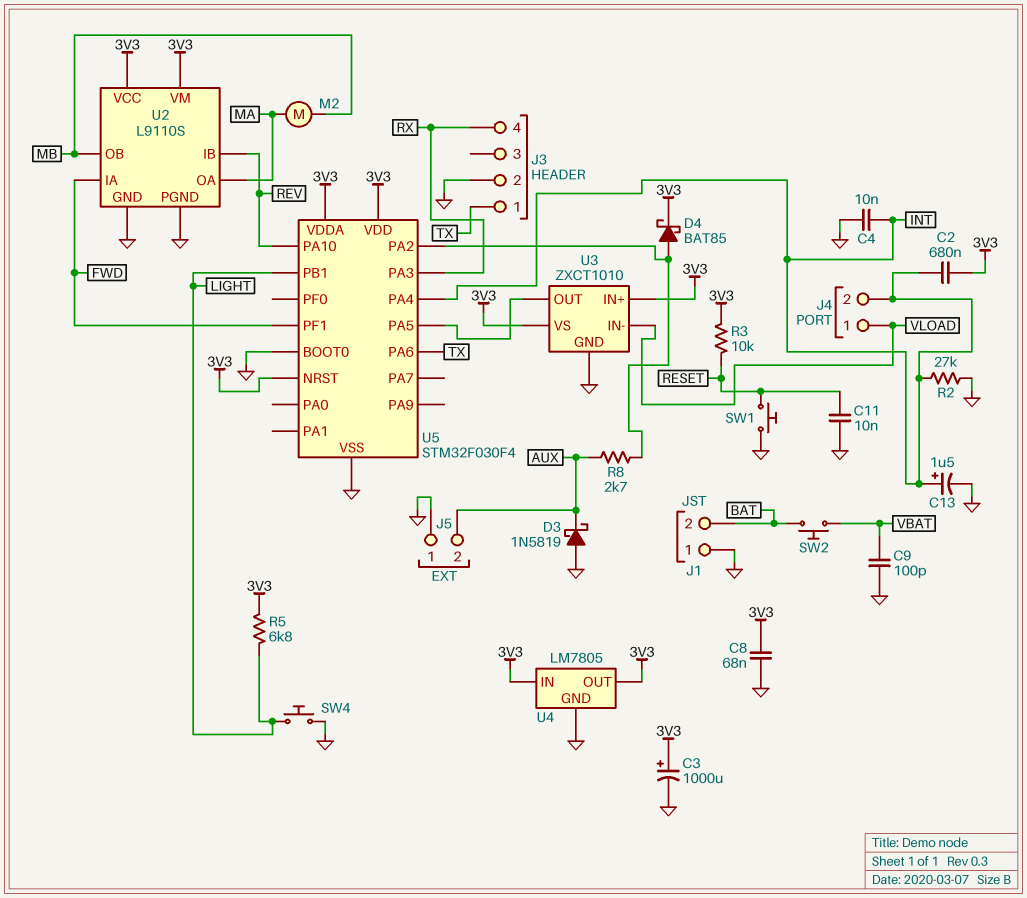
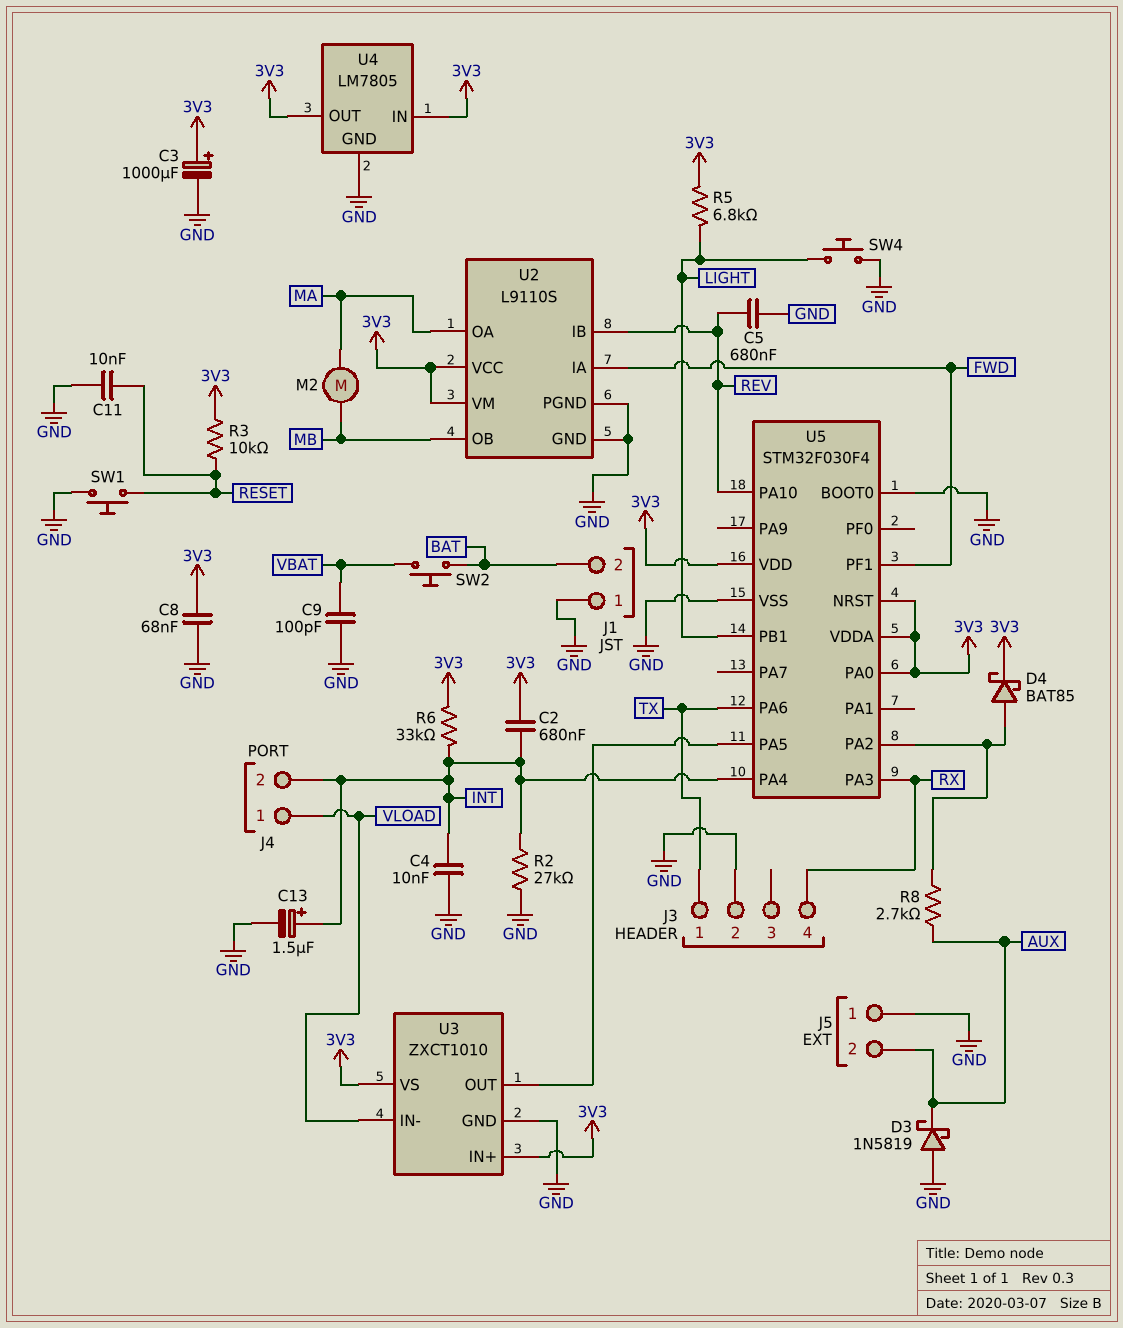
C5: none -> 680nF (GND, REV)
R6: none -> 33k (3V3, INT)
U5 pin PA0: none -> 3V3

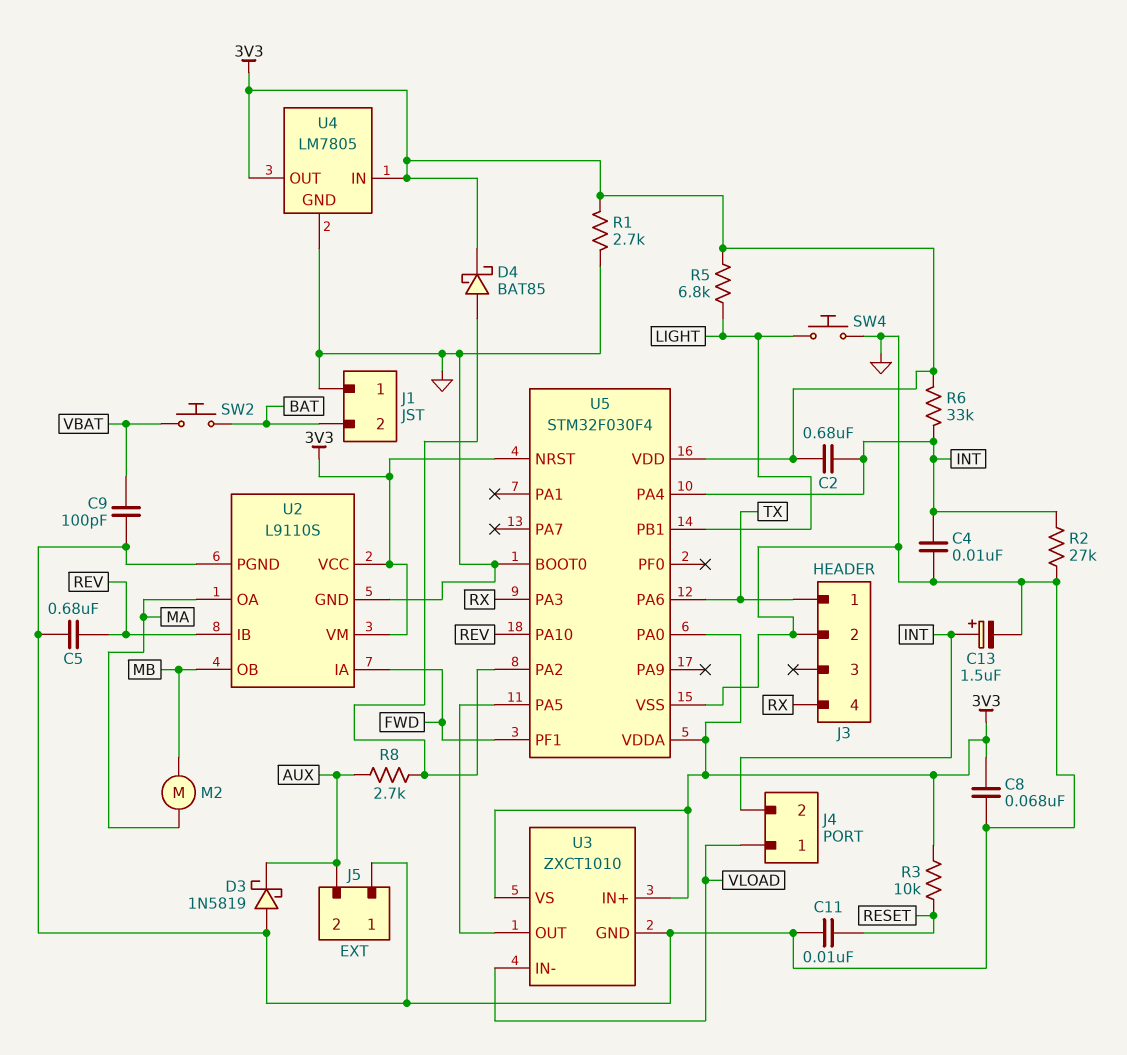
C3: 1000uF (plus 3V3, minus GND) -> none
R1: none -> 2.7k (3V3, GND)
SW1: button (GND, RESET) -> none

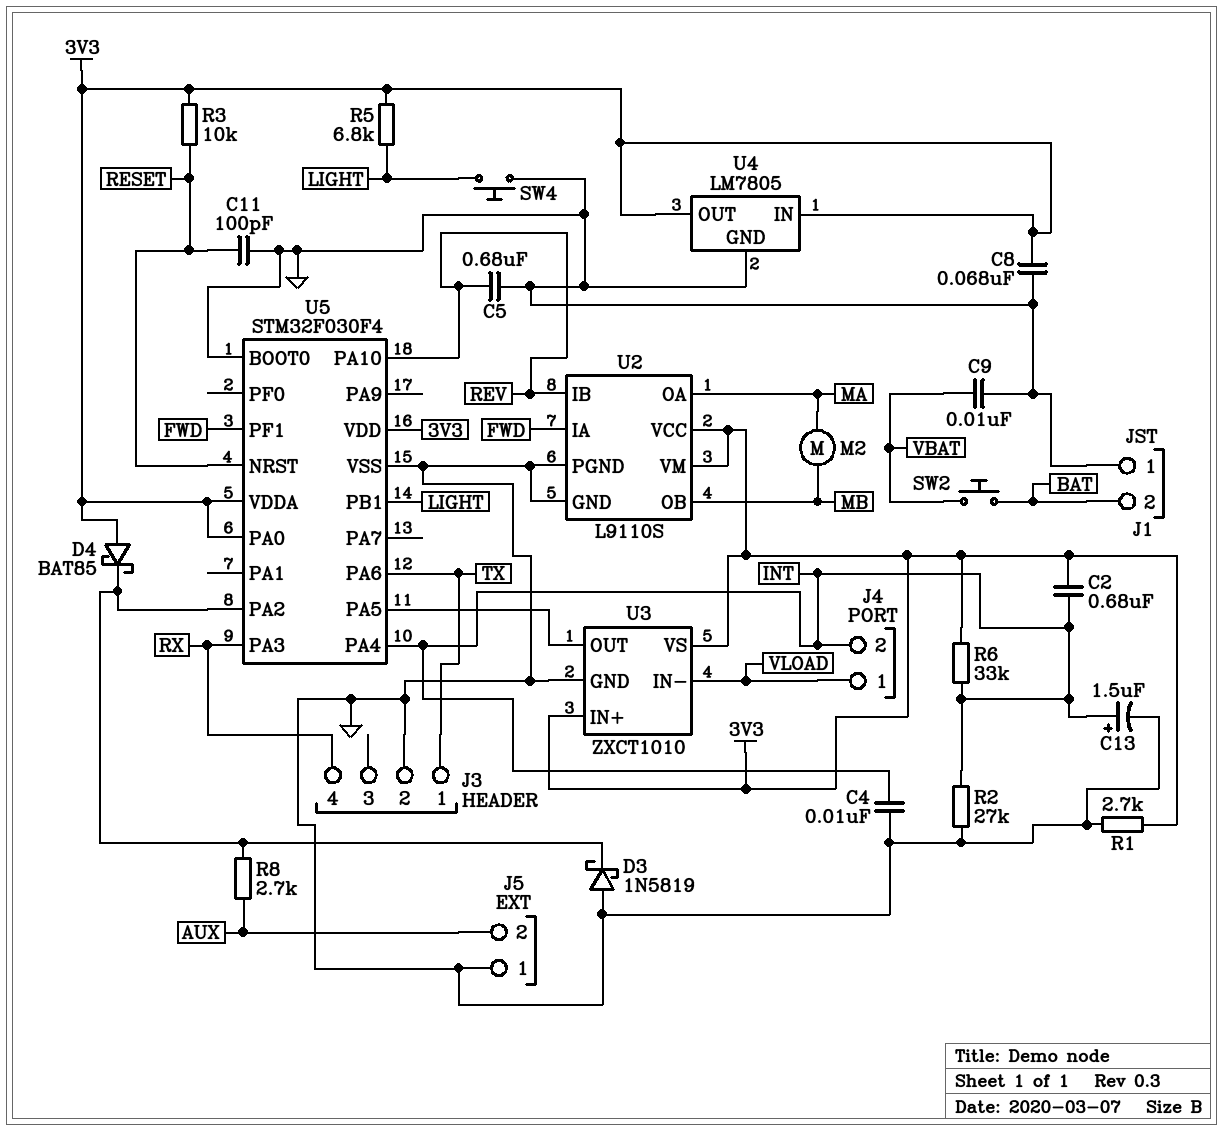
C9: 100pF (GND, VBAT) -> 10nF (GND, VBAT)
C11: 10nF (GND, RESET) -> 100pF (GND, RESET)
D3: schottky 1N5819 (A GND, K AUX) -> schottky 1N5819 (A GND, K U5/PA2)
D4: schottky BAT85 (A U5/PA2, K 3V3) -> schottky BAT85 (A 3V3, K U5/PA2)
U5 pin NRST: 3V3 -> RESET

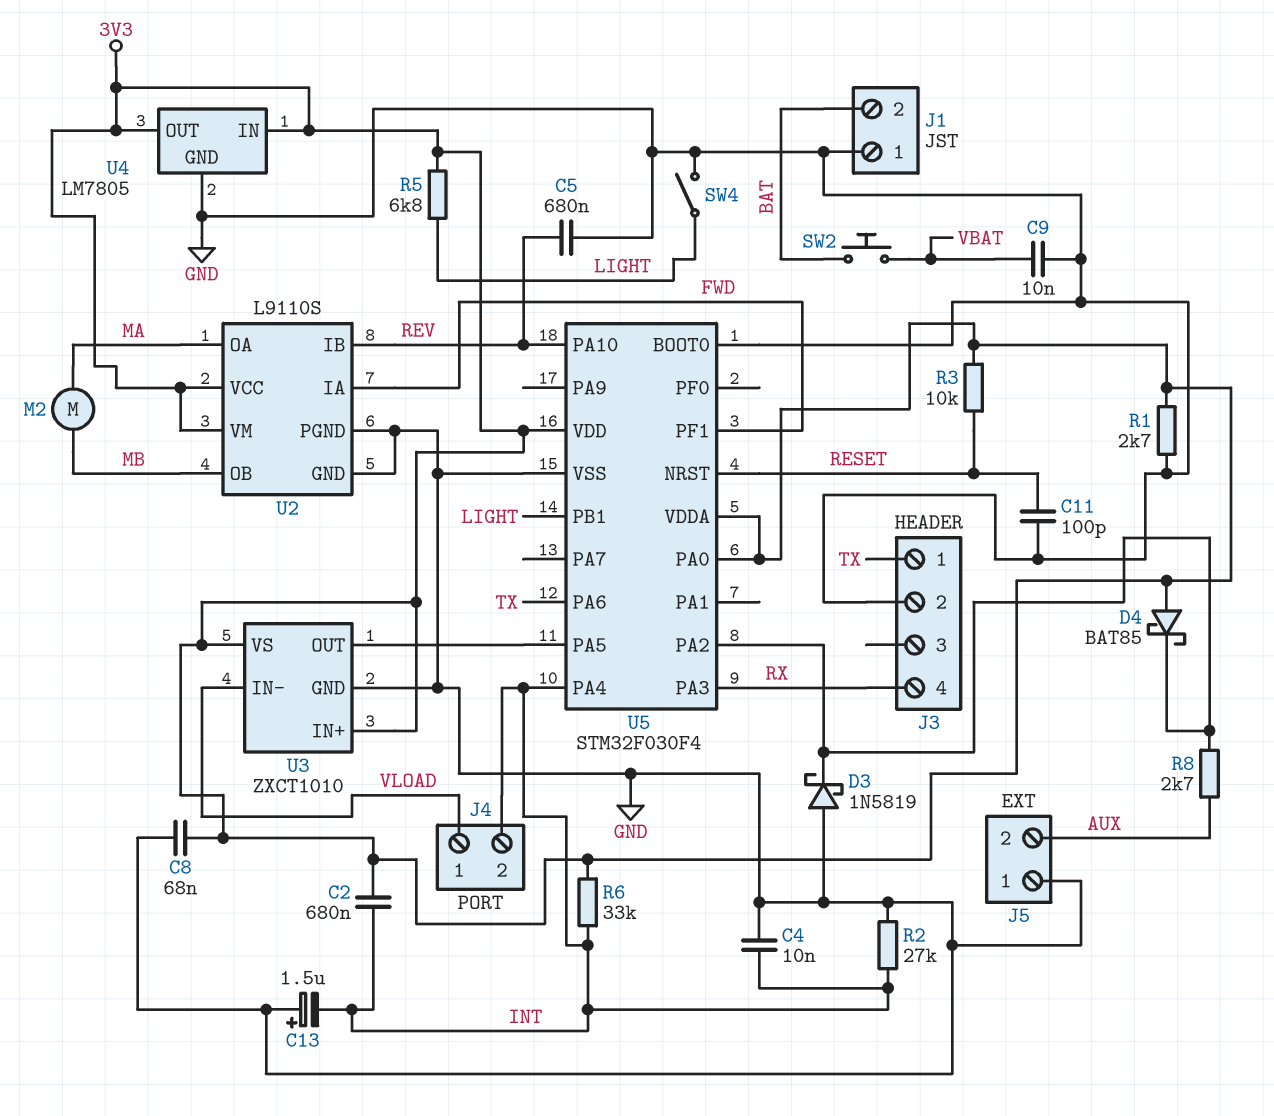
C13: 1.5uF (plus INT, minus GND) -> 1.5uF (plus GND, minus INT)
SW4: button (GND, LIGHT) -> switch (GND, LIGHT)

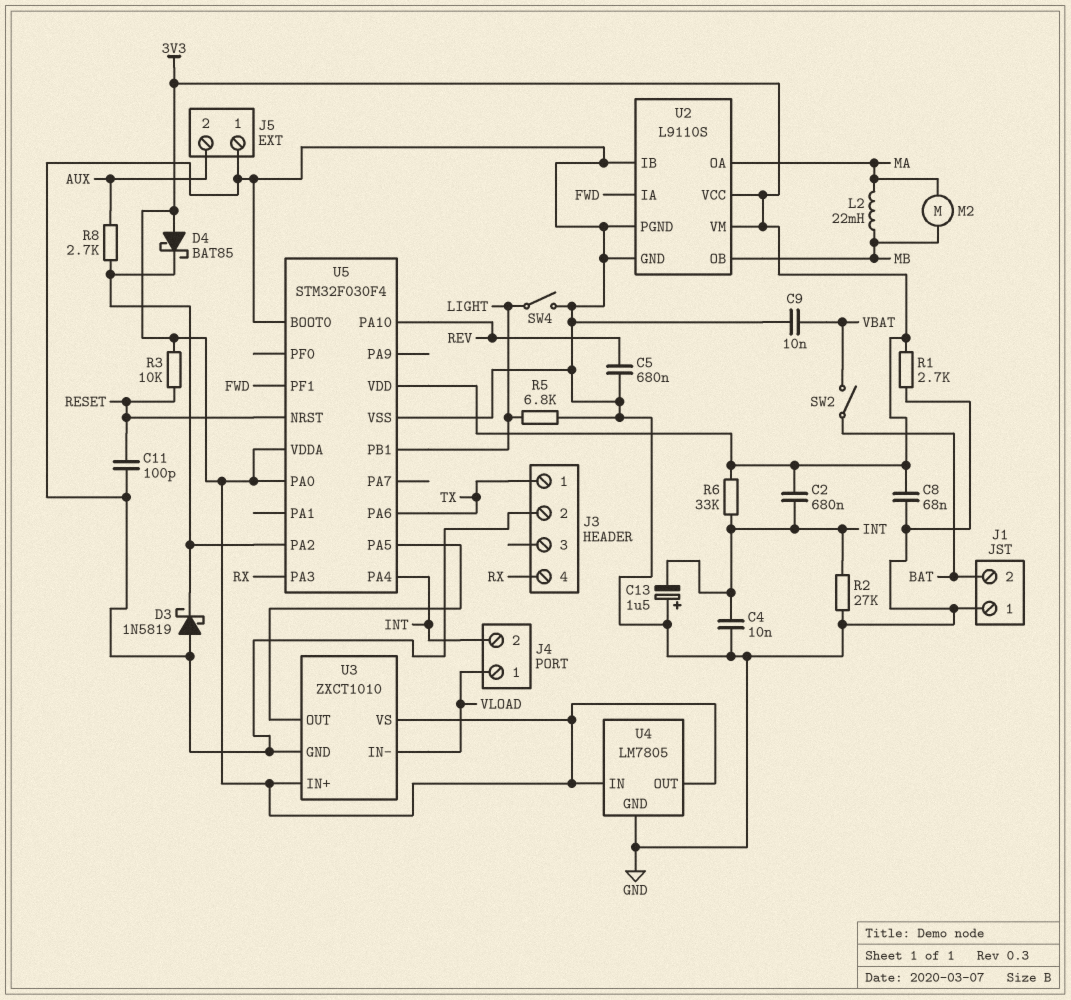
L2: none -> 22mH (MA, MB)
R5: 6.8k (3V3, LIGHT) -> 6.8k (GND, LIGHT)
SW2: button (BAT, VBAT) -> switch (BAT, VBAT)
U2 pin IB: REV -> GND

